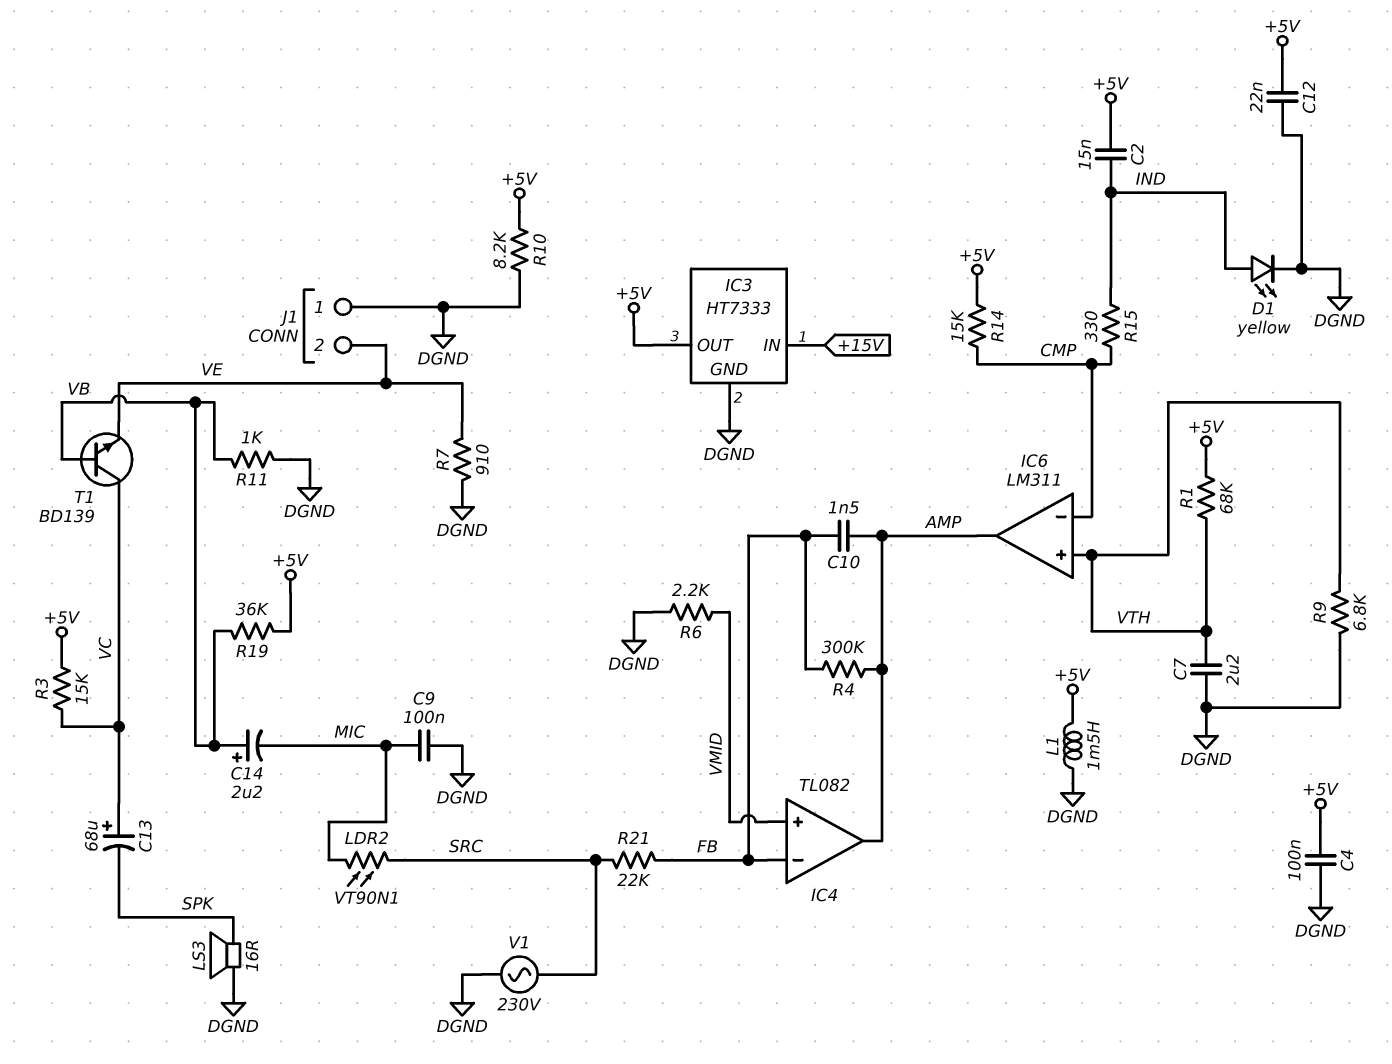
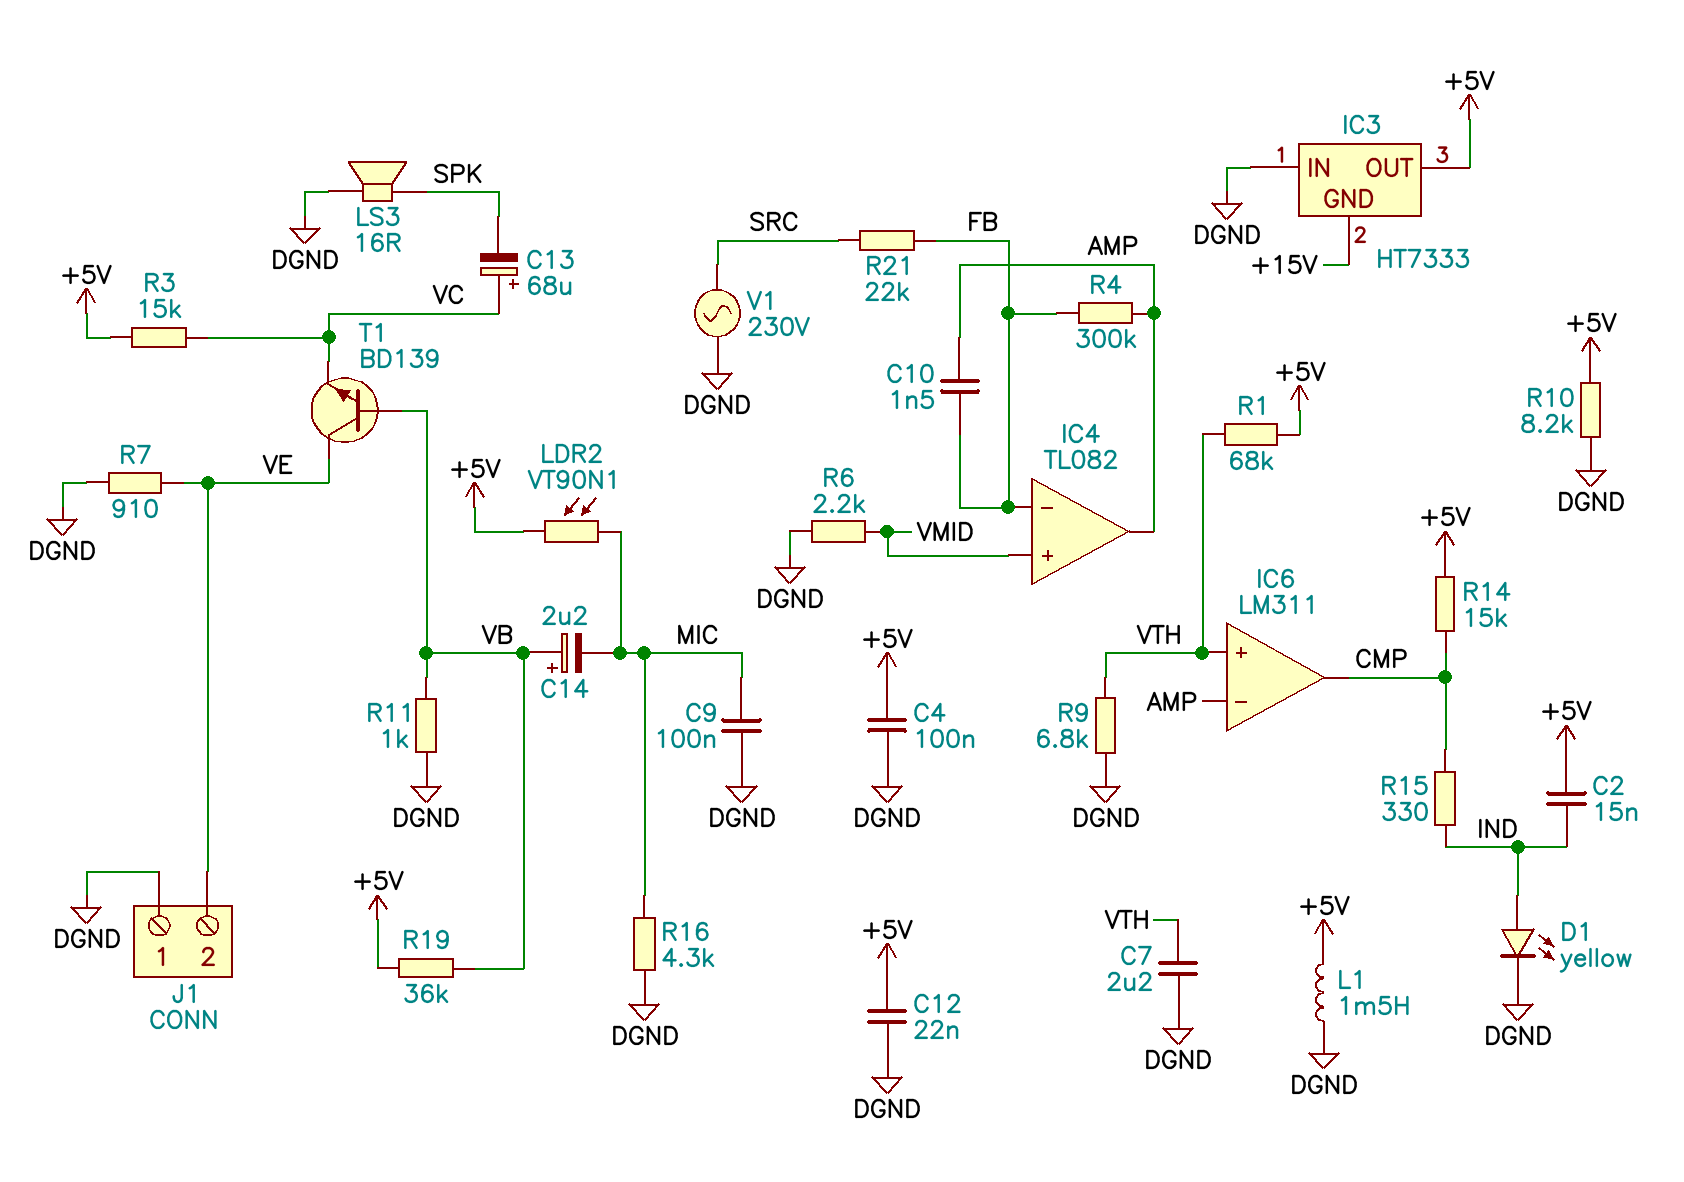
IC3 pin GND: DGND -> +15V
IC3 pin IN: +15V -> DGND
IC6 pin in-: CMP -> AMP
IC6 pin out: AMP -> CMP
LDR2: VT90N1 (MIC, SRC) -> VT90N1 (+5V, MIC)
R16: none -> 4.3k (DGND, MIC)
T1: NPN BD139 (B VB, C VC, E VE) -> NPN BD139 (B VB, C VE, E VC)

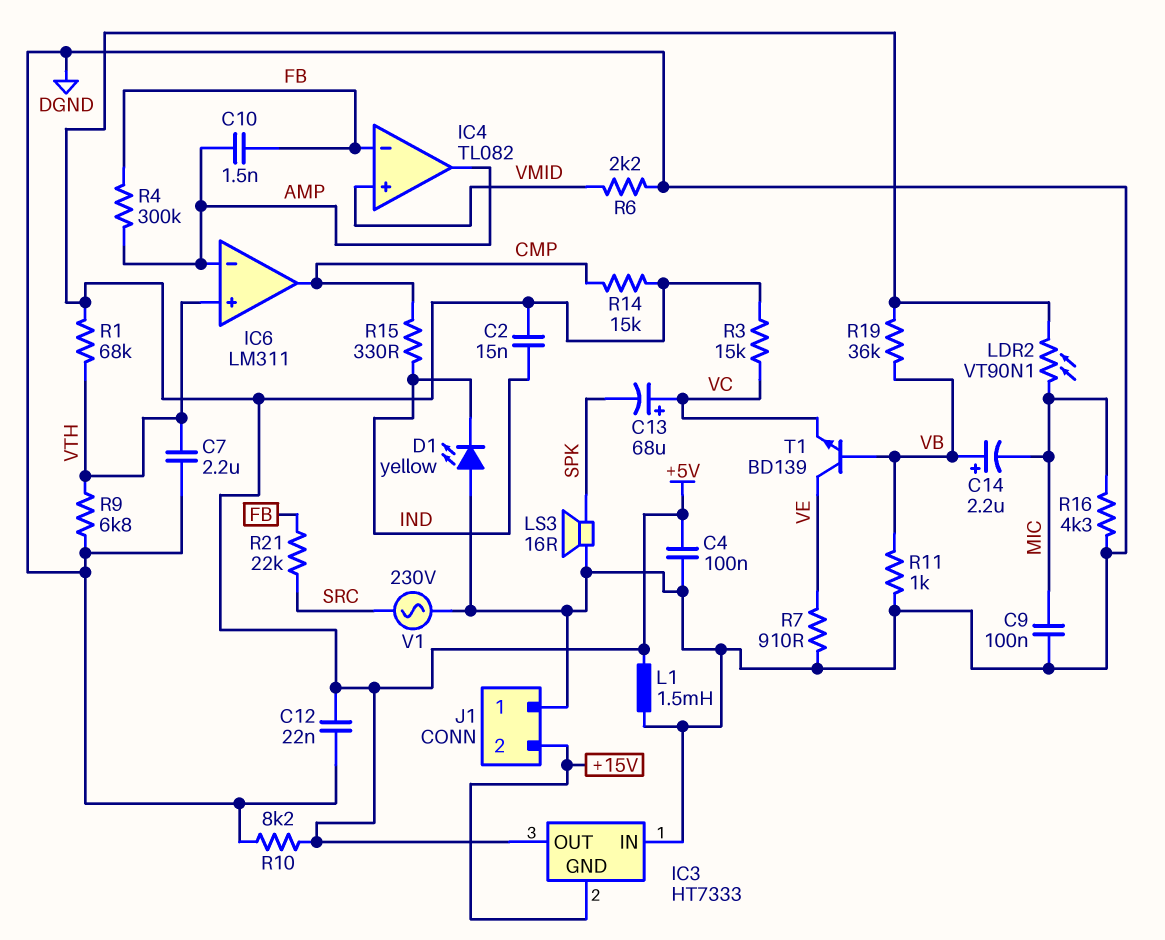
D1: LED yellow (A IND, K DGND) -> LED yellow (A DGND, K IND)
J1 pin 2: VE -> +15V

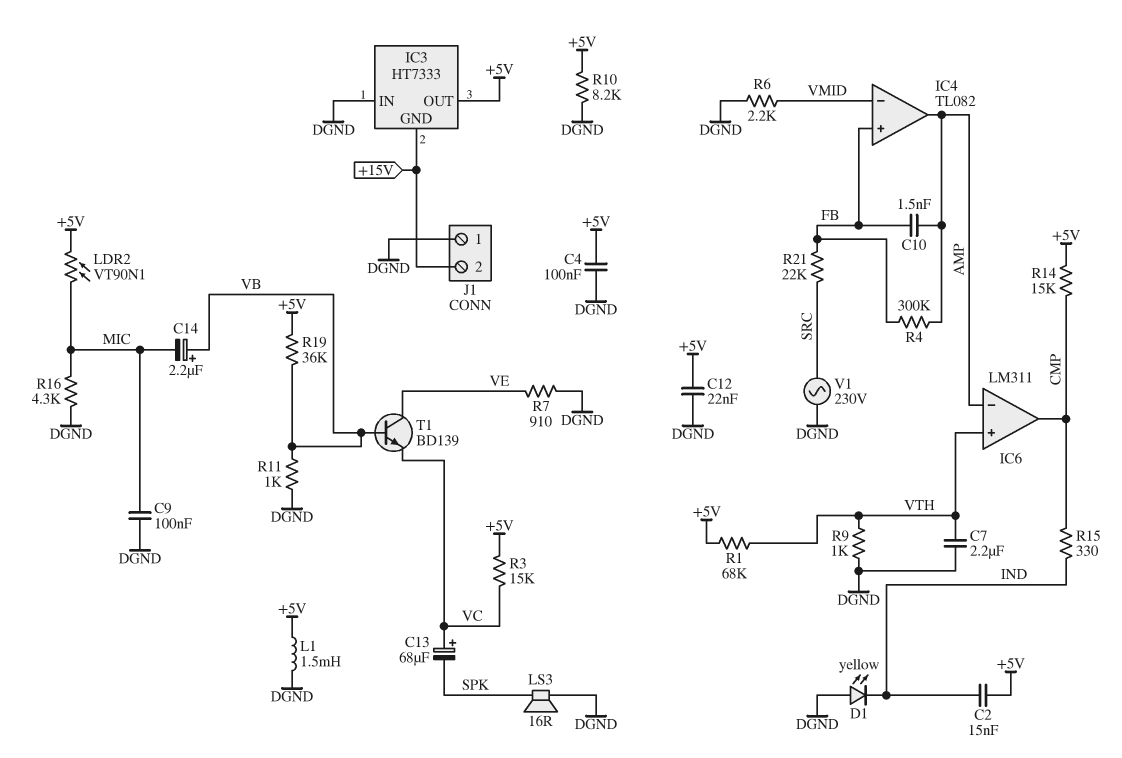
IC4 pin in+: VMID -> FB
IC4 pin in-: FB -> VMID
R9: 6.8k (DGND, VTH) -> 1k (DGND, VTH)

